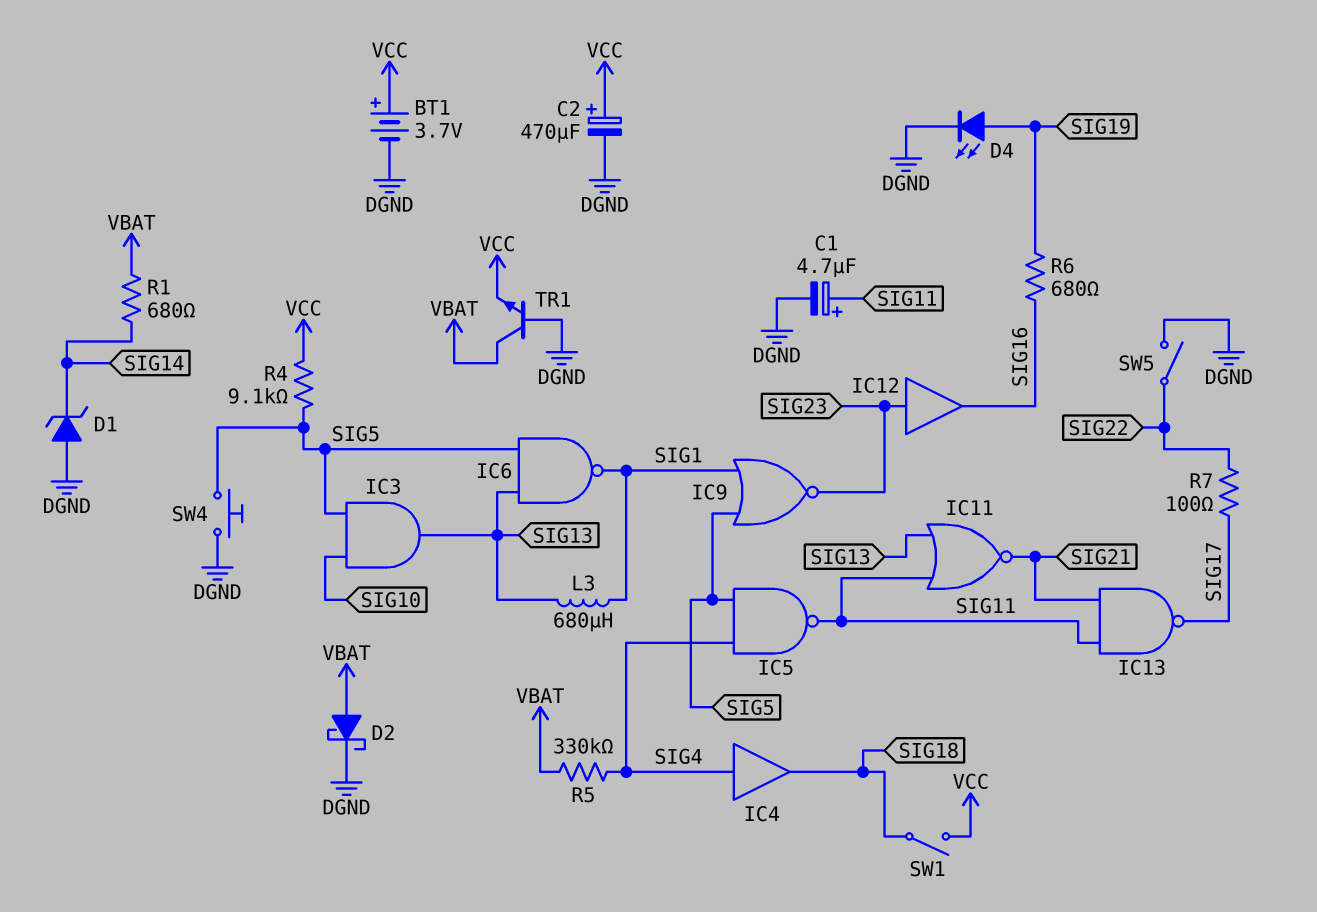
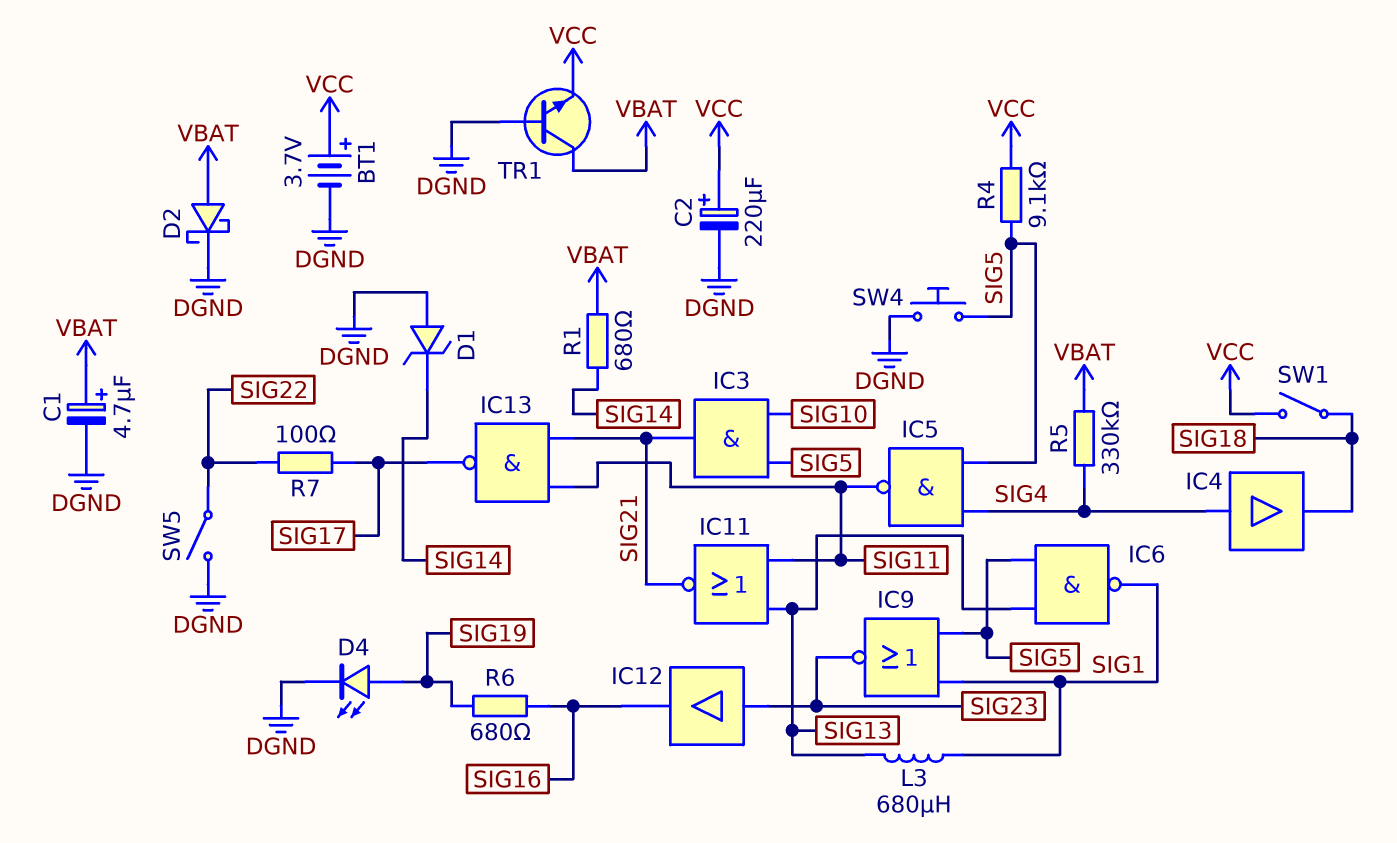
C1: 4.7uF (plus SIG11, minus DGND) -> 4.7uF (plus VBAT, minus DGND)
C2: 470uF (plus VCC, minus DGND) -> 220uF (plus VCC, minus DGND)
IC3: AND (in SIG5, in SIG10, out SIG13) -> AND (in SIG5, in SIG10, out SIG21)

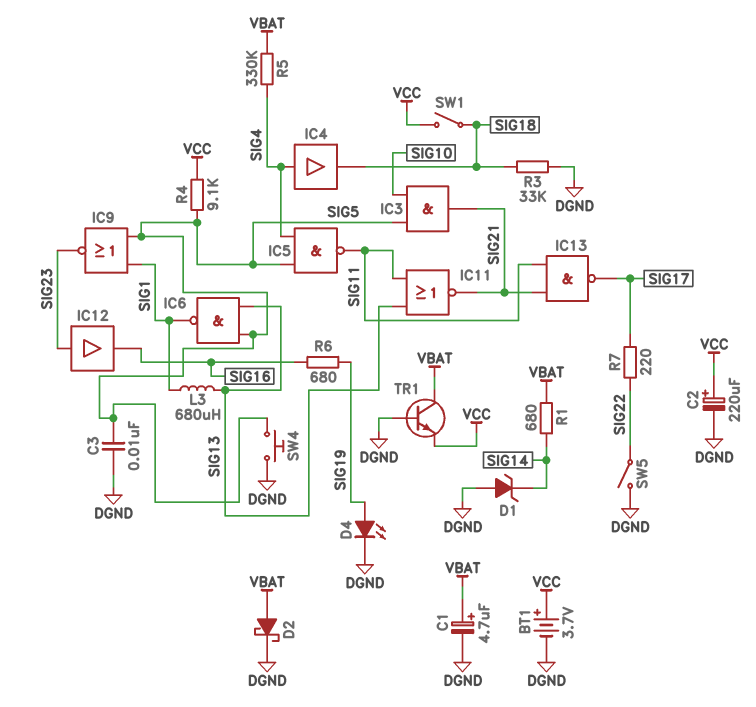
C3: none -> 10nF (DGND, SIG5)
R3: none -> 33k (DGND, SIG18)
R7: 100 (SIG17, SIG22) -> 220 (SIG17, SIG22)

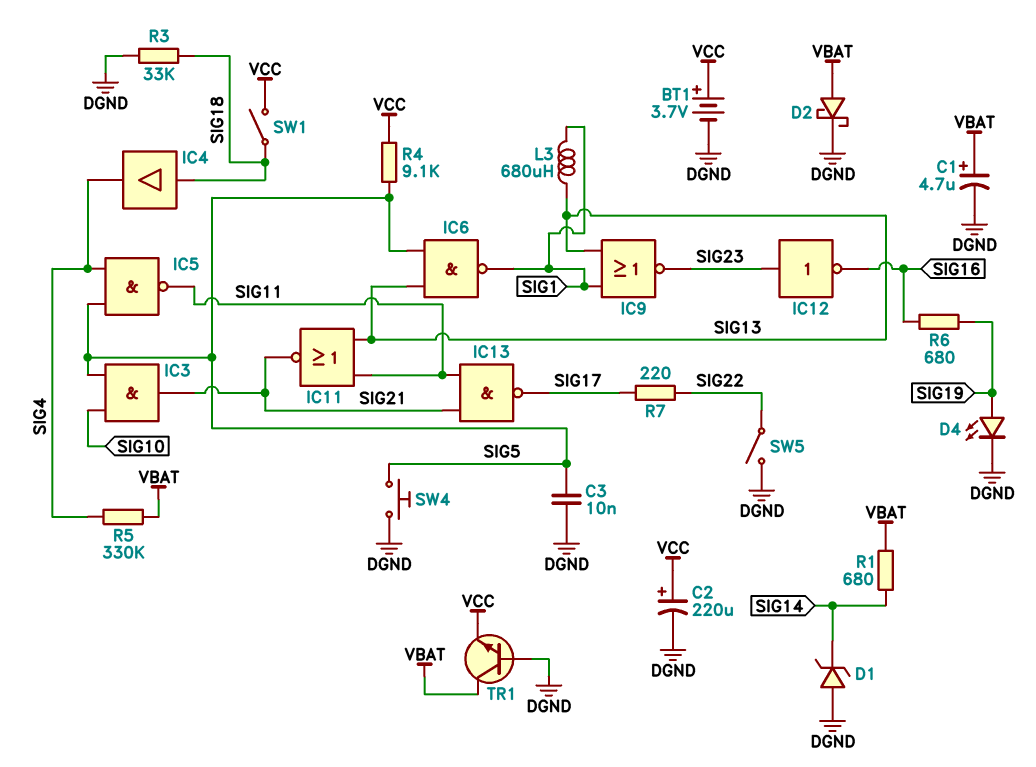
IC4: buffer (in SIG4, out SIG18) -> buffer (in SIG18, out SIG4)
IC9: NOR (in SIG1, in SIG5, out SIG23) -> NOR (in SIG1, in SIG13, out SIG23)
IC12: buffer (in SIG23, out SIG16) -> NOT (in SIG23, out SIG16)

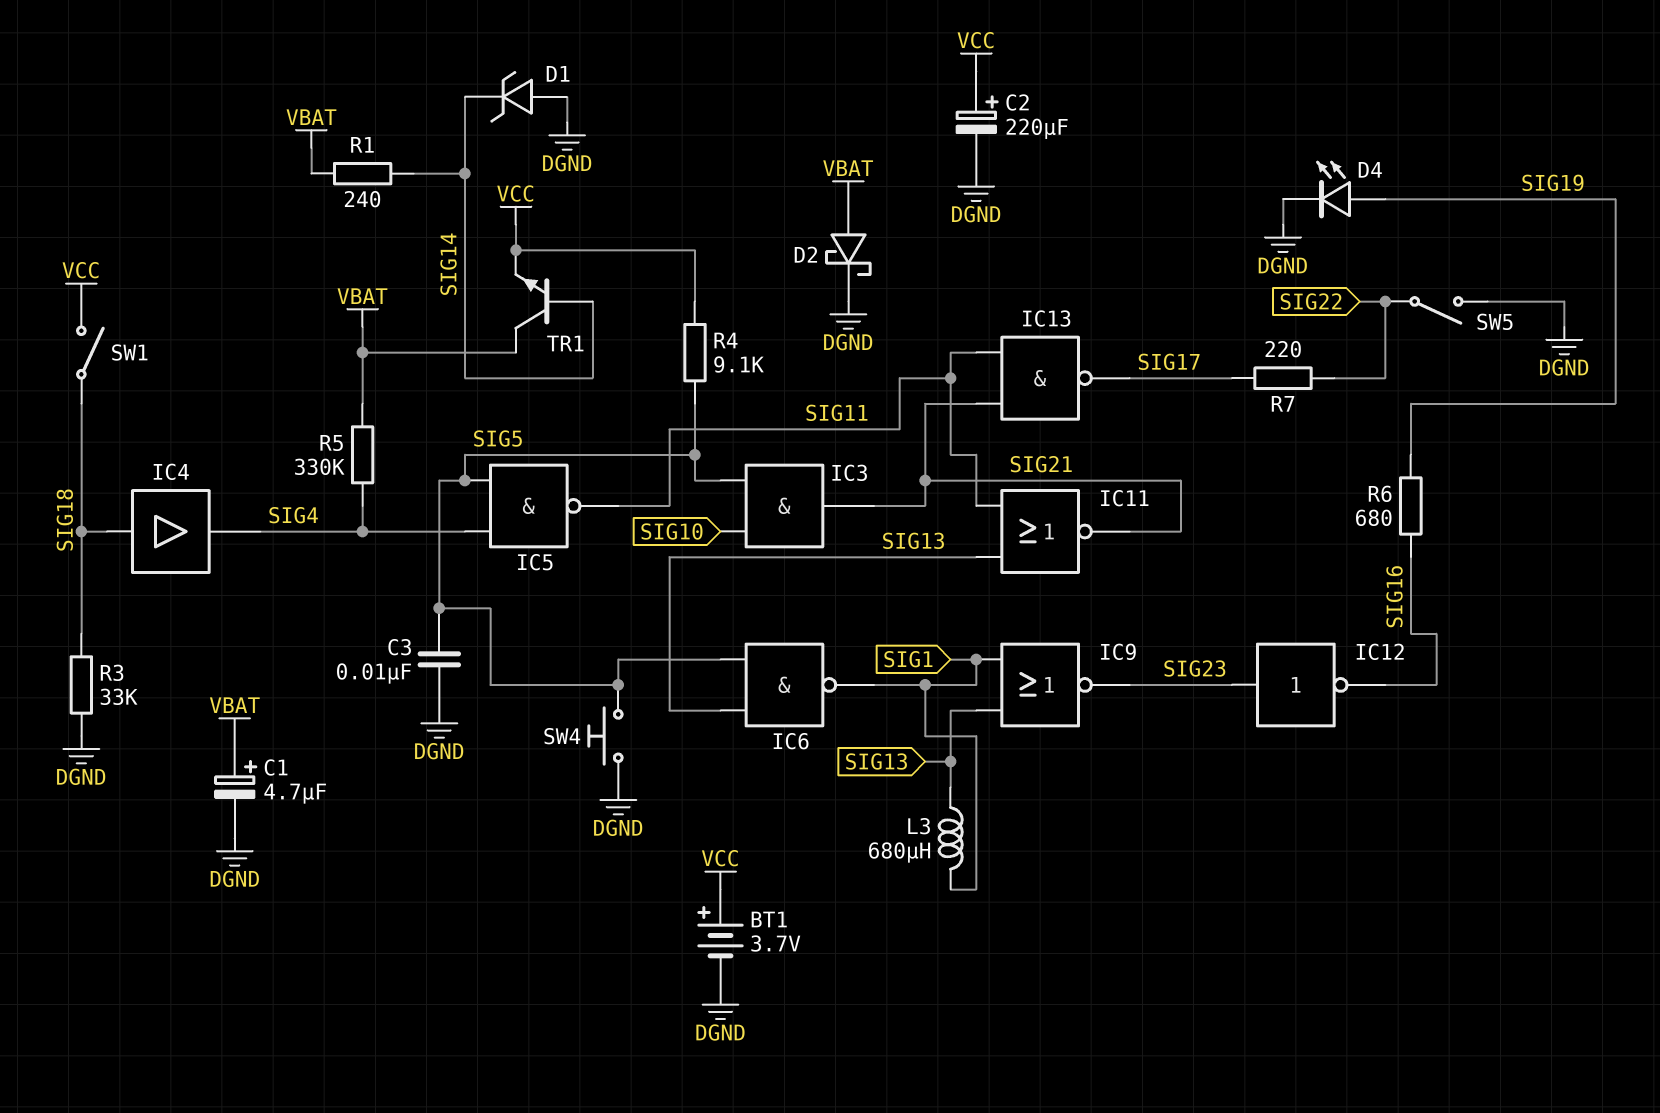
R1: 680 (SIG14, VBAT) -> 240 (SIG14, VBAT)
TR1: NPN (B DGND, C VBAT, E VCC) -> NPN (B SIG14, C VBAT, E VCC)

